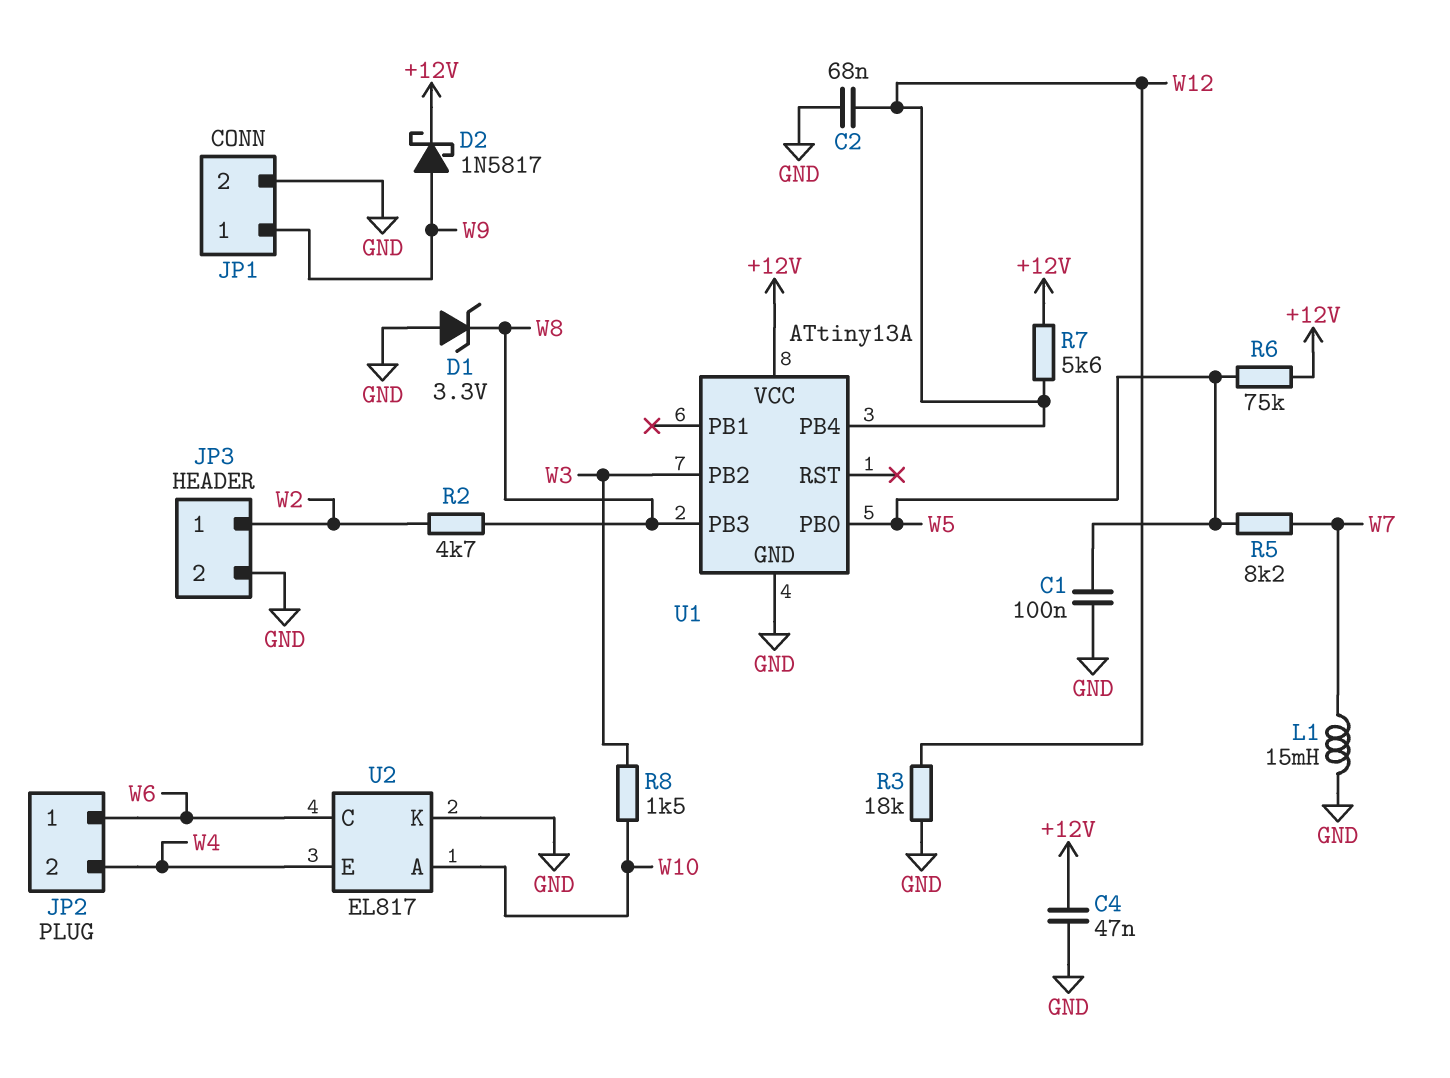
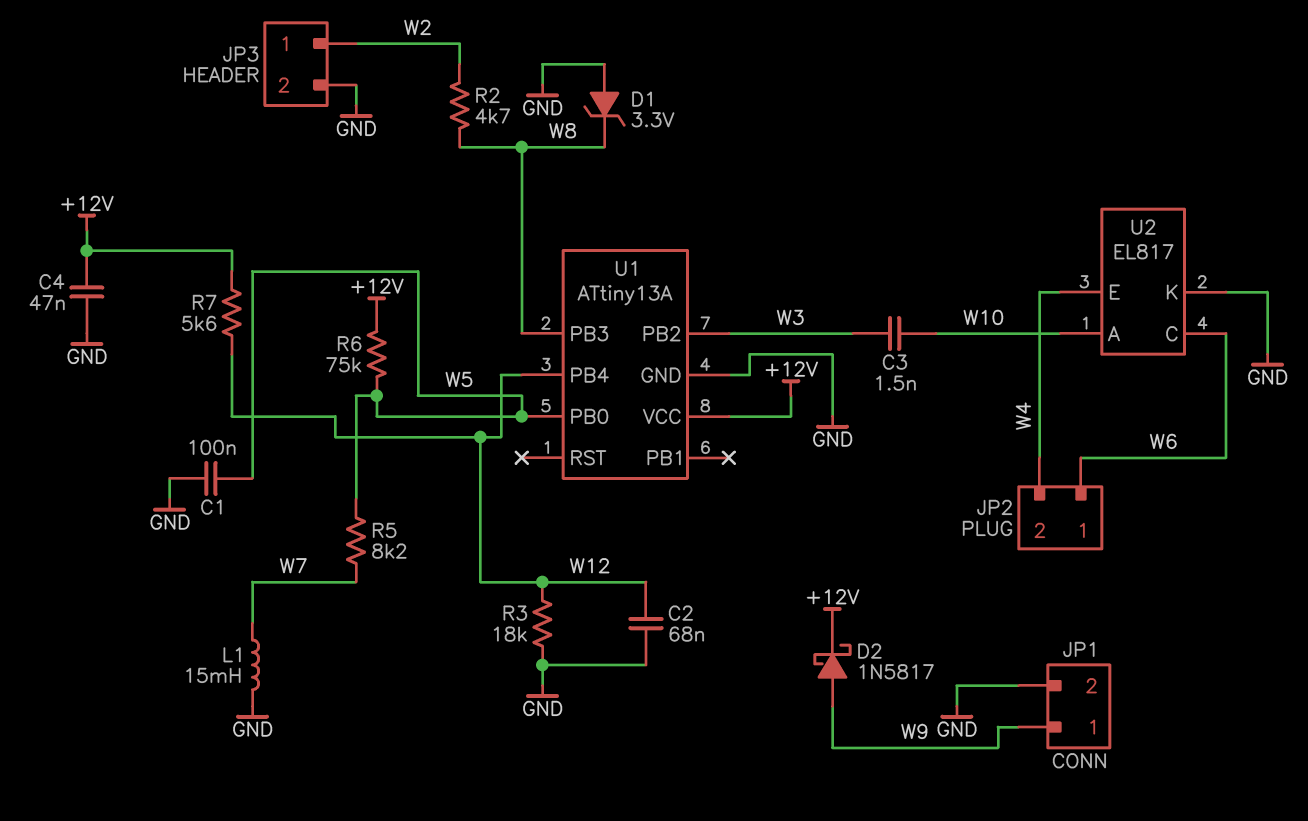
C3: none -> 1.5nF (W3, W10)
R8: 1.5k (W3, W10) -> none

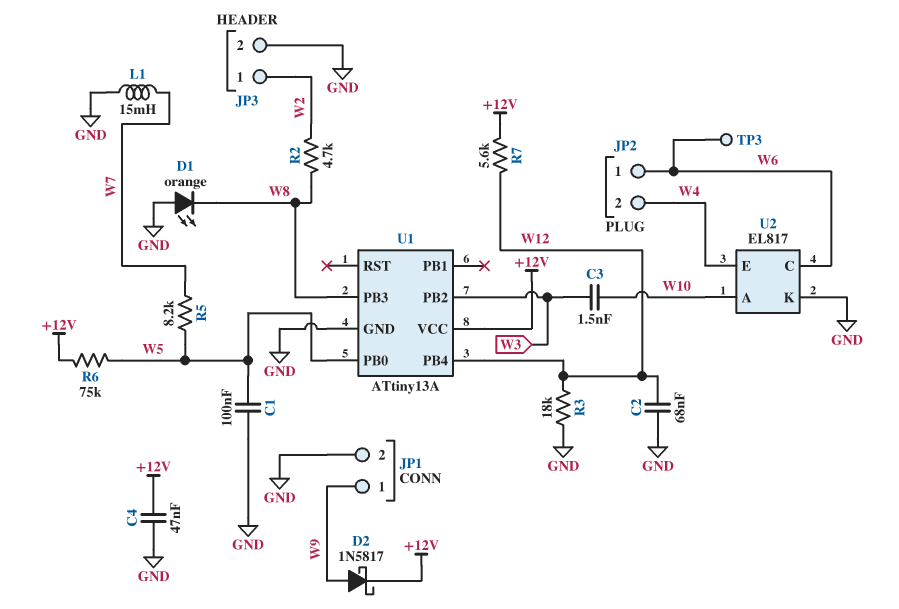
D1: zener 3.3V (A GND, K W8) -> LED orange (A GND, K W8)
TP3: none -> test point (W6)

